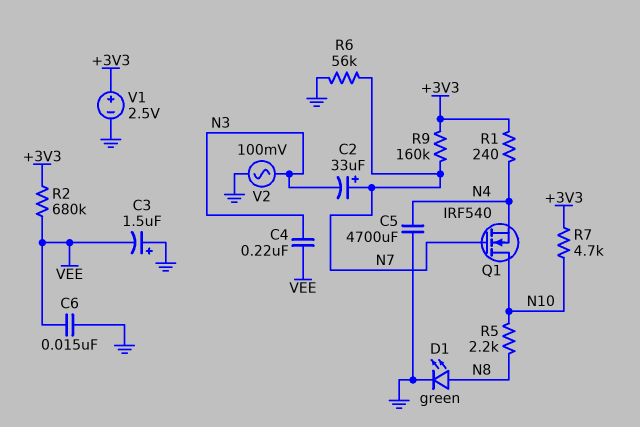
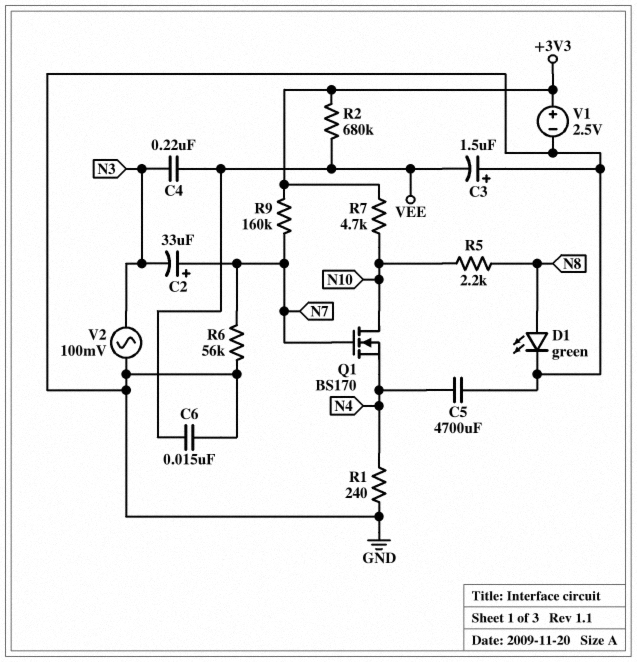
Q1: NMOS IRF540 (G N7, D N10, S N4) -> NMOS BS170 (G N7, D N10, S N4)
R1: 240 (+3V3, N4) -> 240 (GND, N4)

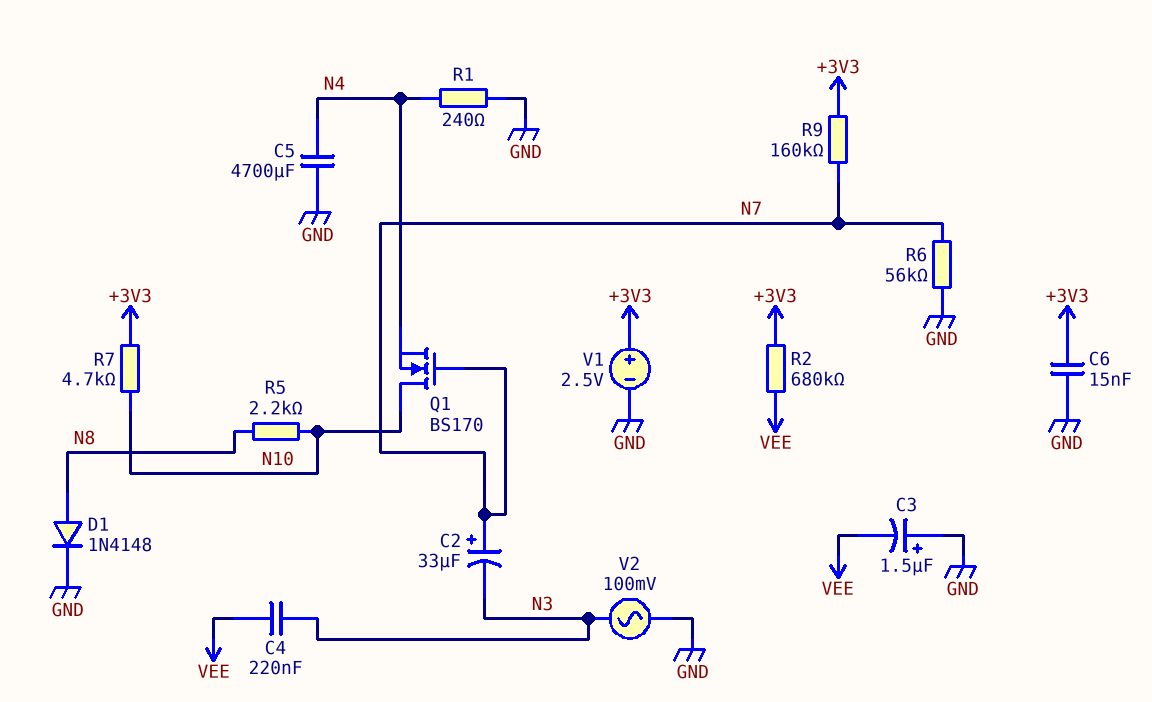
C6: 15nF (GND, VEE) -> 15nF (+3V3, GND)
D1: LED green (A N8, K GND) -> diode 1N4148 (A N8, K GND)

